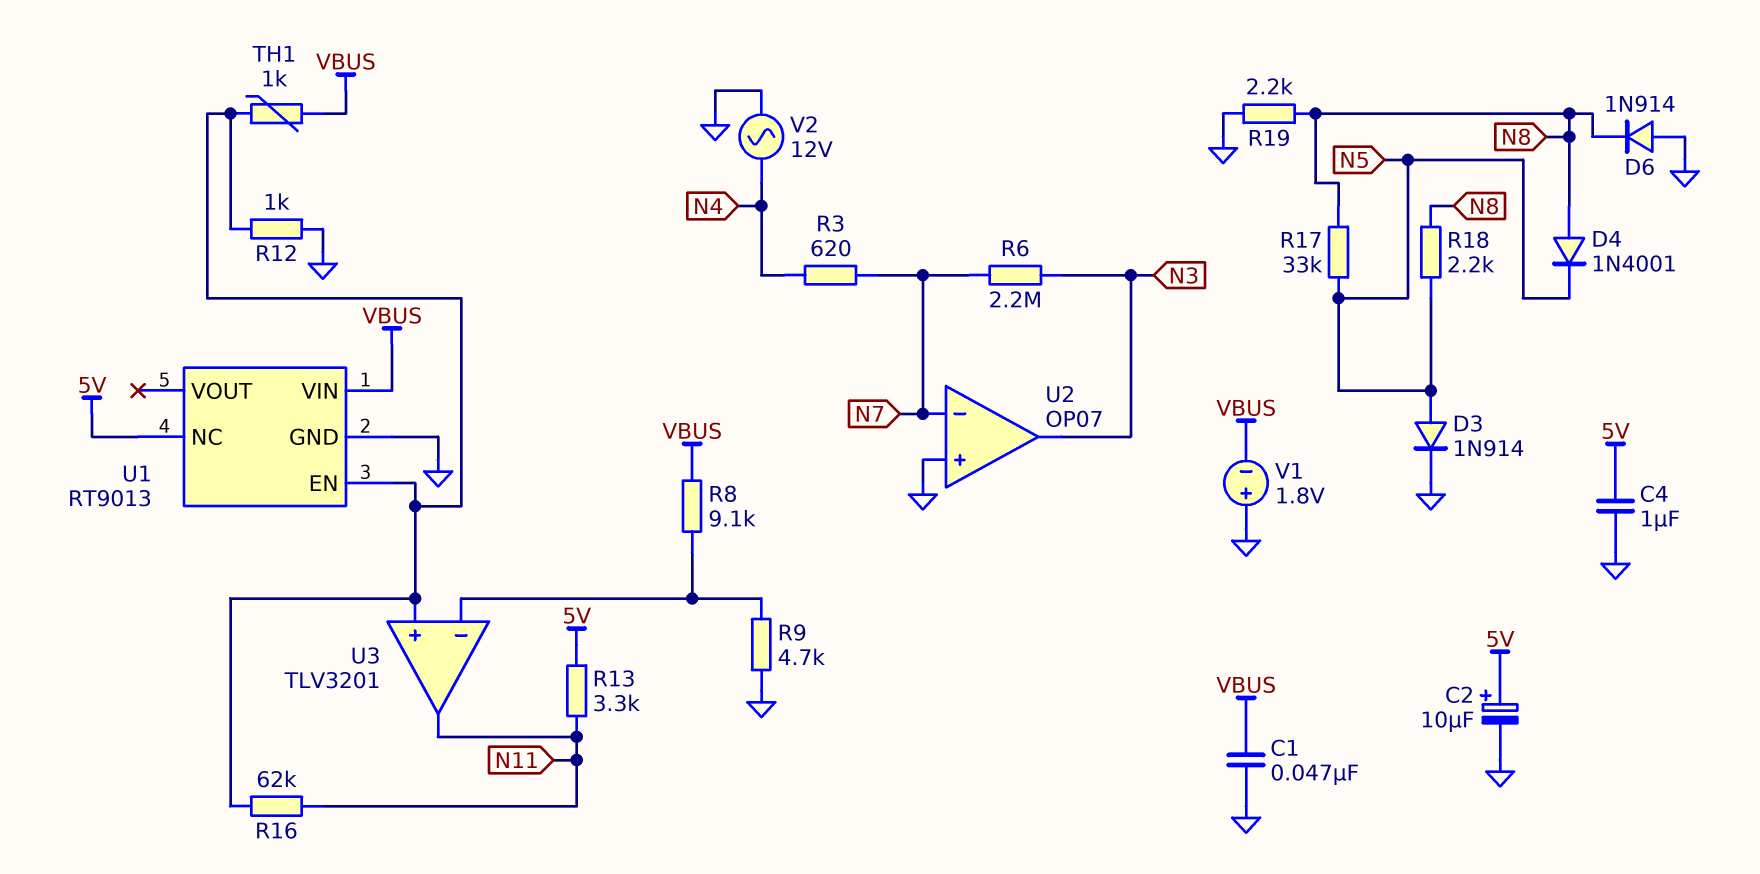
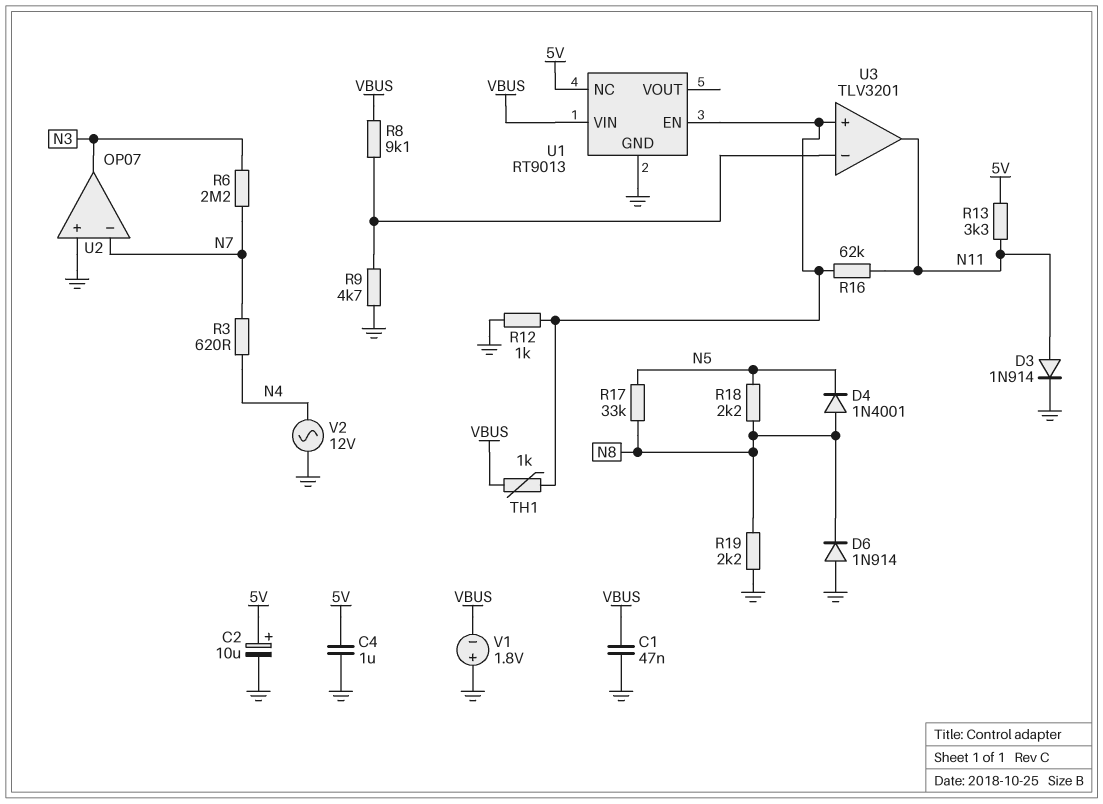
D3: diode 1N914 (A N5, K GND) -> diode 1N914 (A N11, K GND)

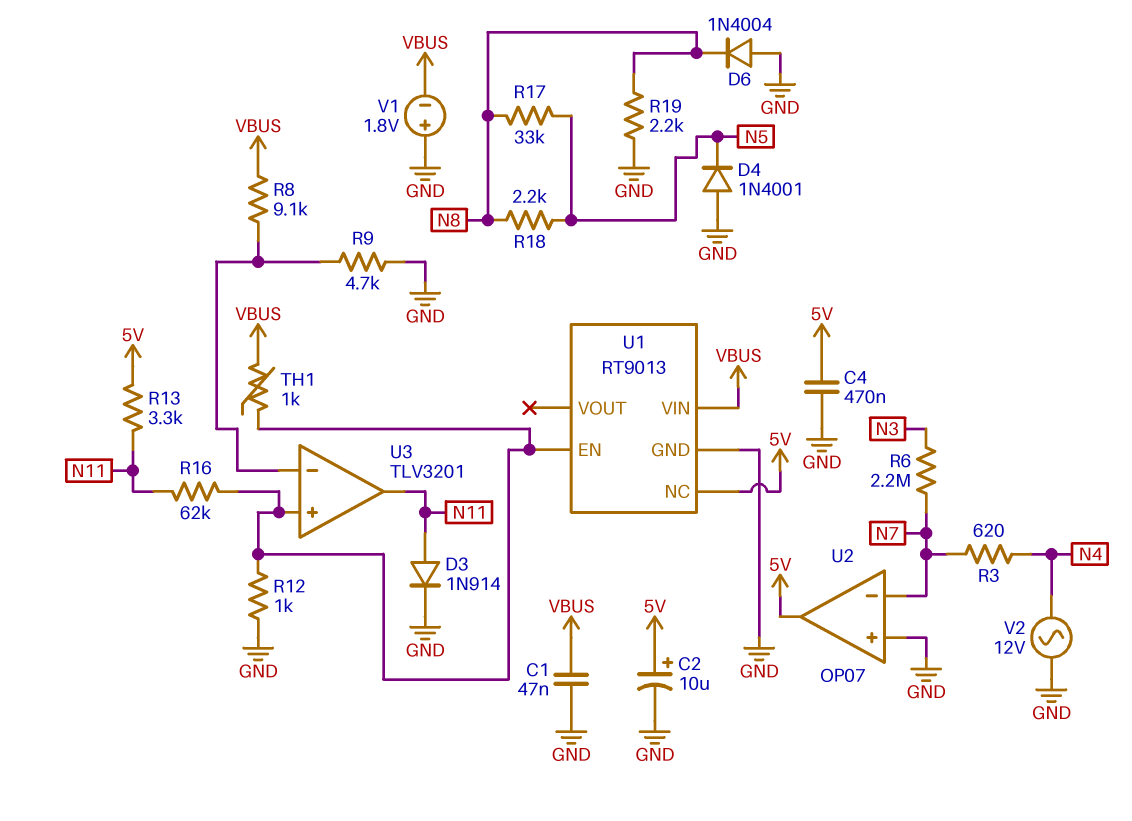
C4: 1uF (5V, GND) -> 470nF (5V, GND)
D4: diode 1N4001 (A N8, K N5) -> diode 1N4001 (A GND, K N5)
D6: diode 1N914 (A GND, K N8) -> diode 1N4004 (A GND, K N8)
U2 pin out: N3 -> 5V

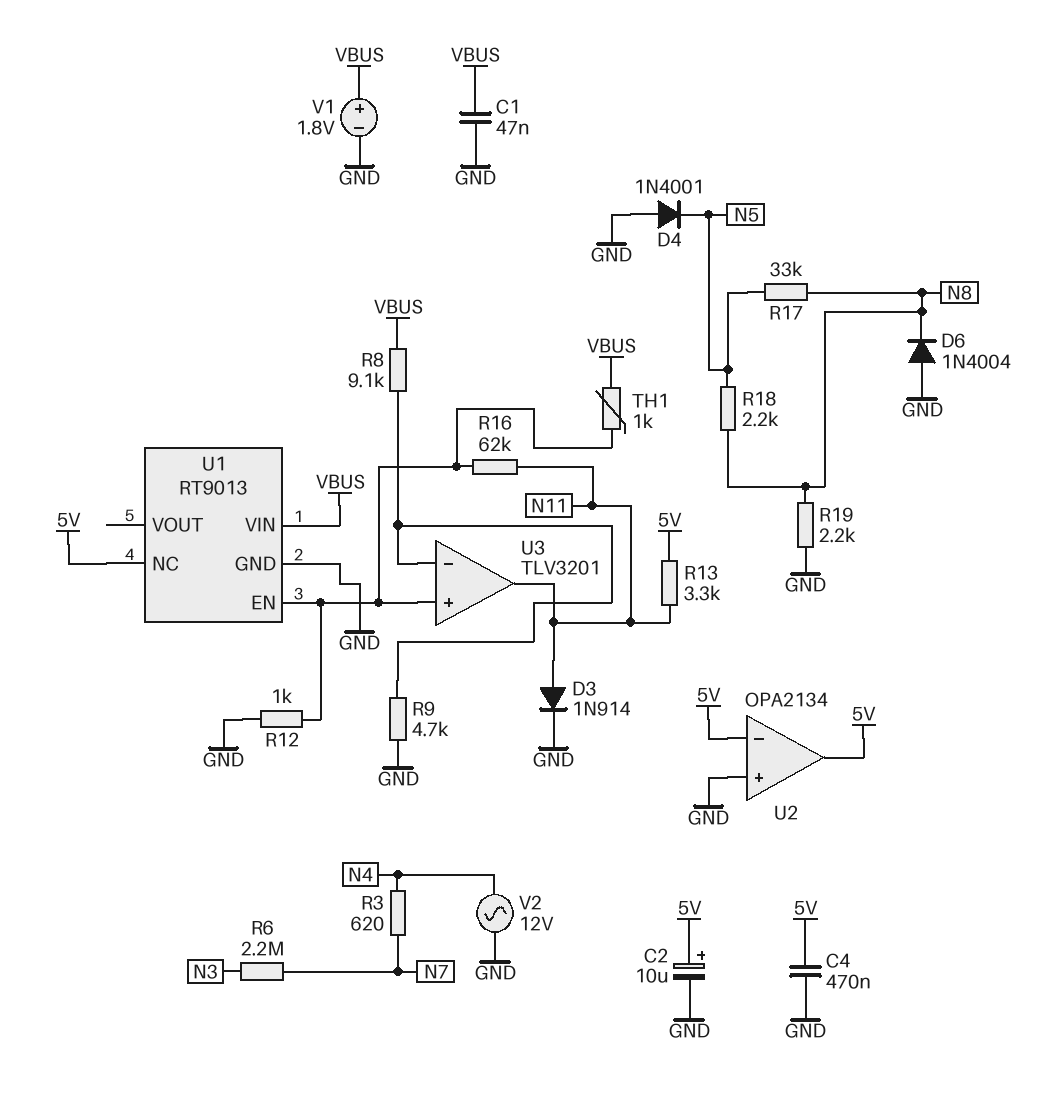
U2: OP07 -> OPA2134
U2 pin in-: N7 -> 5V
V1: 1.8V (plus GND, minus VBUS) -> 1.8V (plus VBUS, minus GND)

